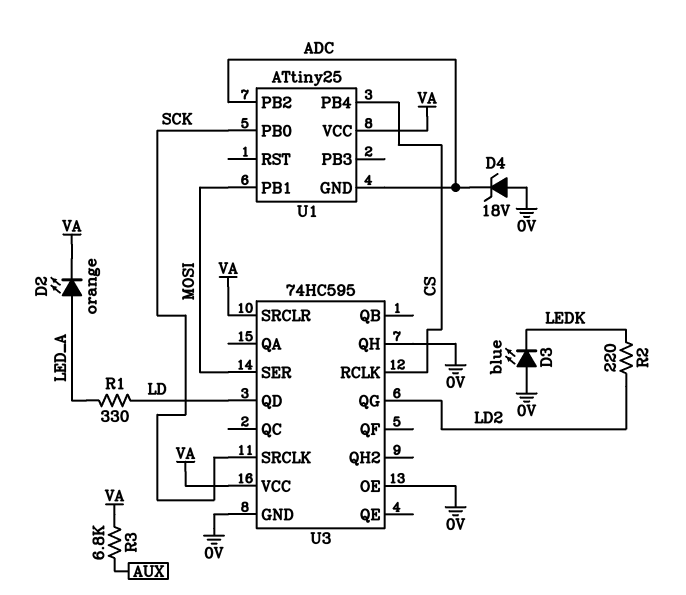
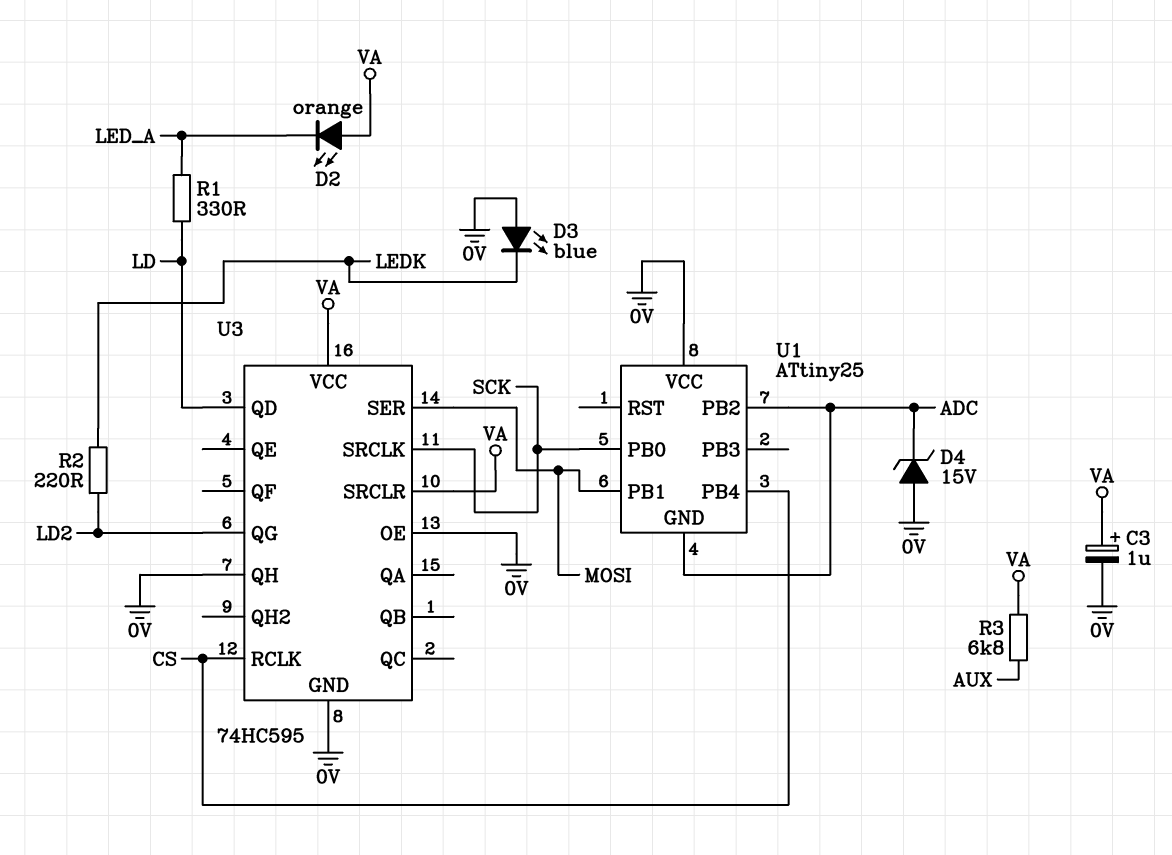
C3: none -> 1uF (plus VA, minus 0V)
D2: LED orange (A LED_A, K VA) -> LED orange (A VA, K LED_A)
D4: zener 18V (A 0V, K ADC) -> zener 15V (A 0V, K ADC)
U1 pin VCC: VA -> 0V

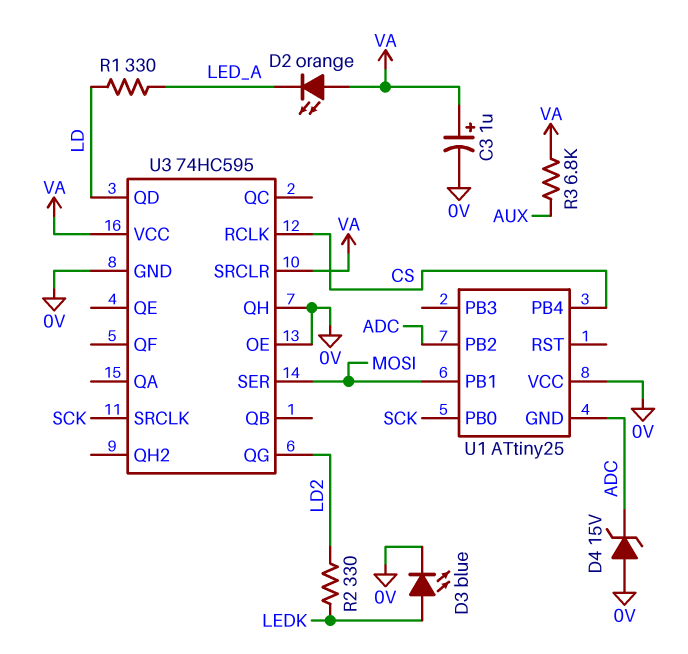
D3: LED blue (A 0V, K LEDK) -> LED blue (A LEDK, K 0V)
R2: 220 (LD2, LEDK) -> 330 (LD2, LEDK)

